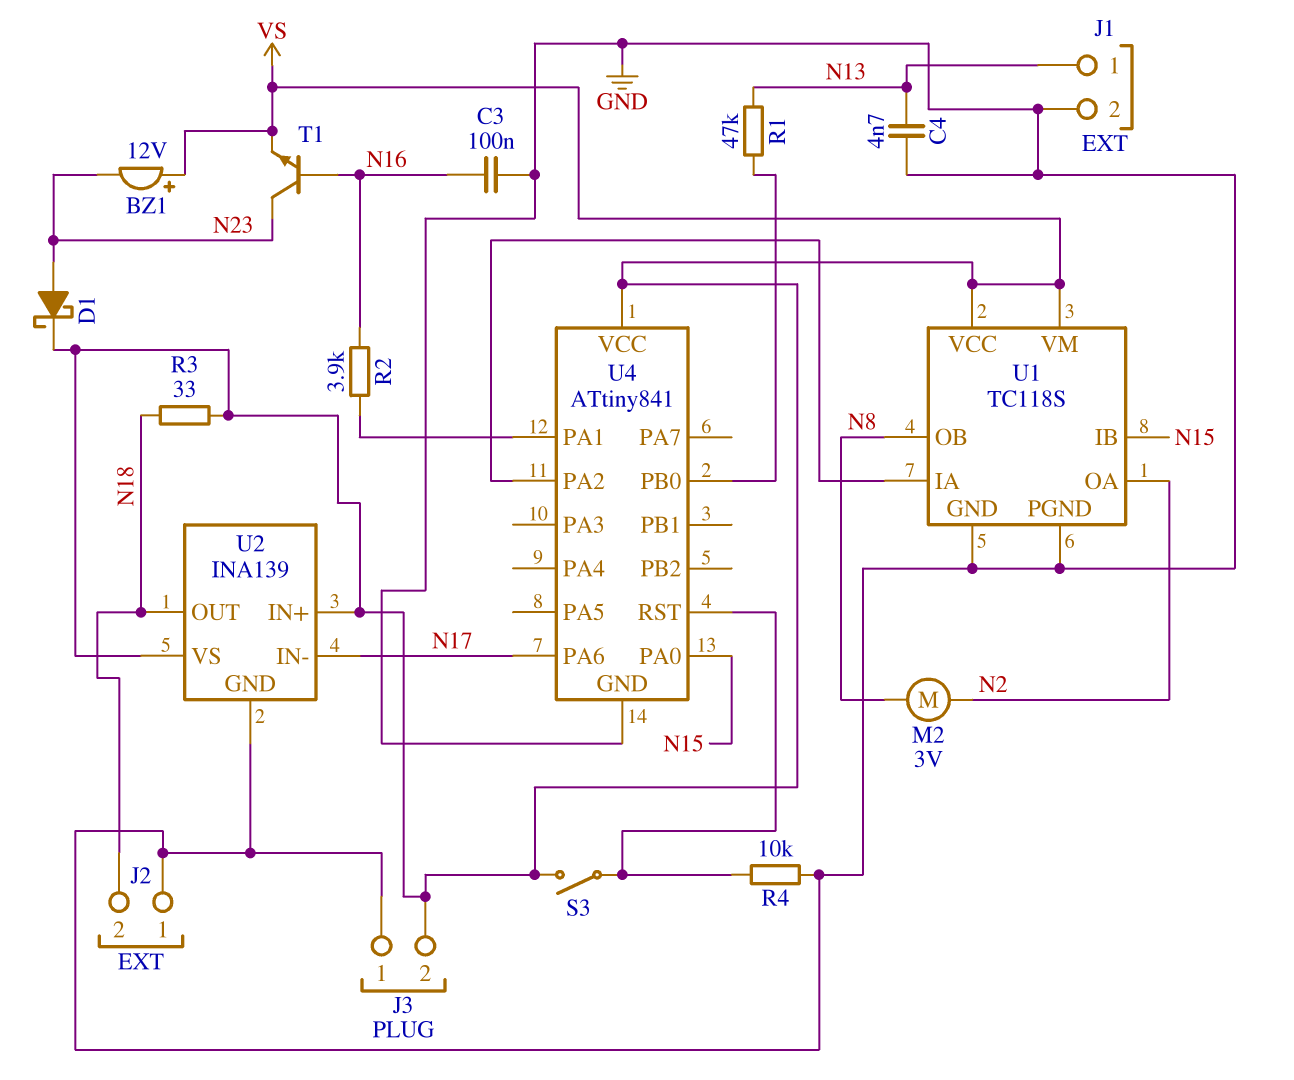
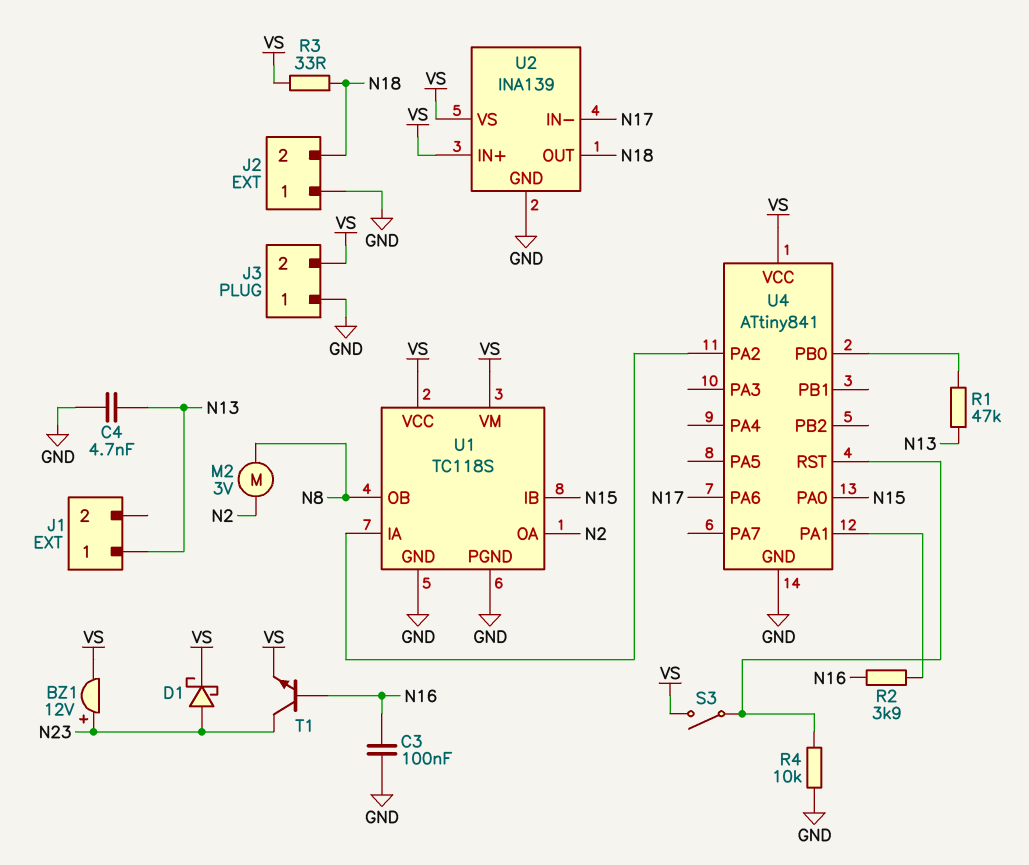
BZ1: buzzer 12V (plus VS, minus N23) -> buzzer 12V (plus N23, minus VS)
J1 pin 2: GND -> none

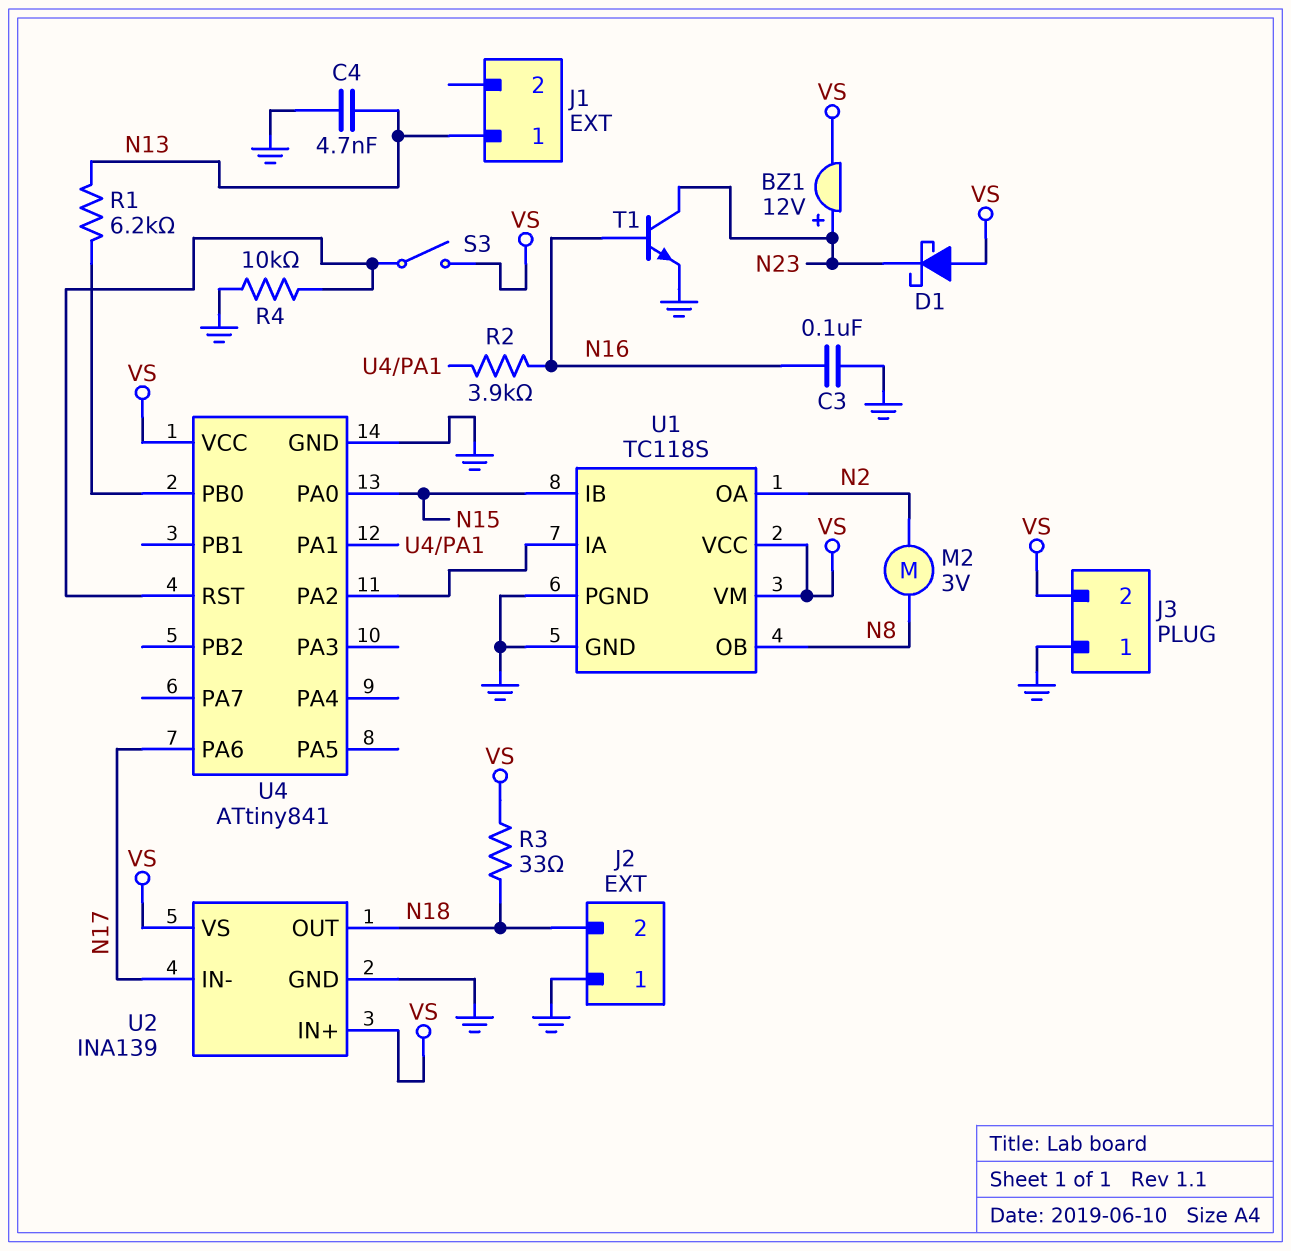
D1: schottky (A N23, K VS) -> schottky (A VS, K N23)
R1: 47k (N13, U4/PB0) -> 6.2k (N13, U4/PB0)
T1: NPN (B N16, C N23, E VS) -> NPN (B N16, C N23, E GND)

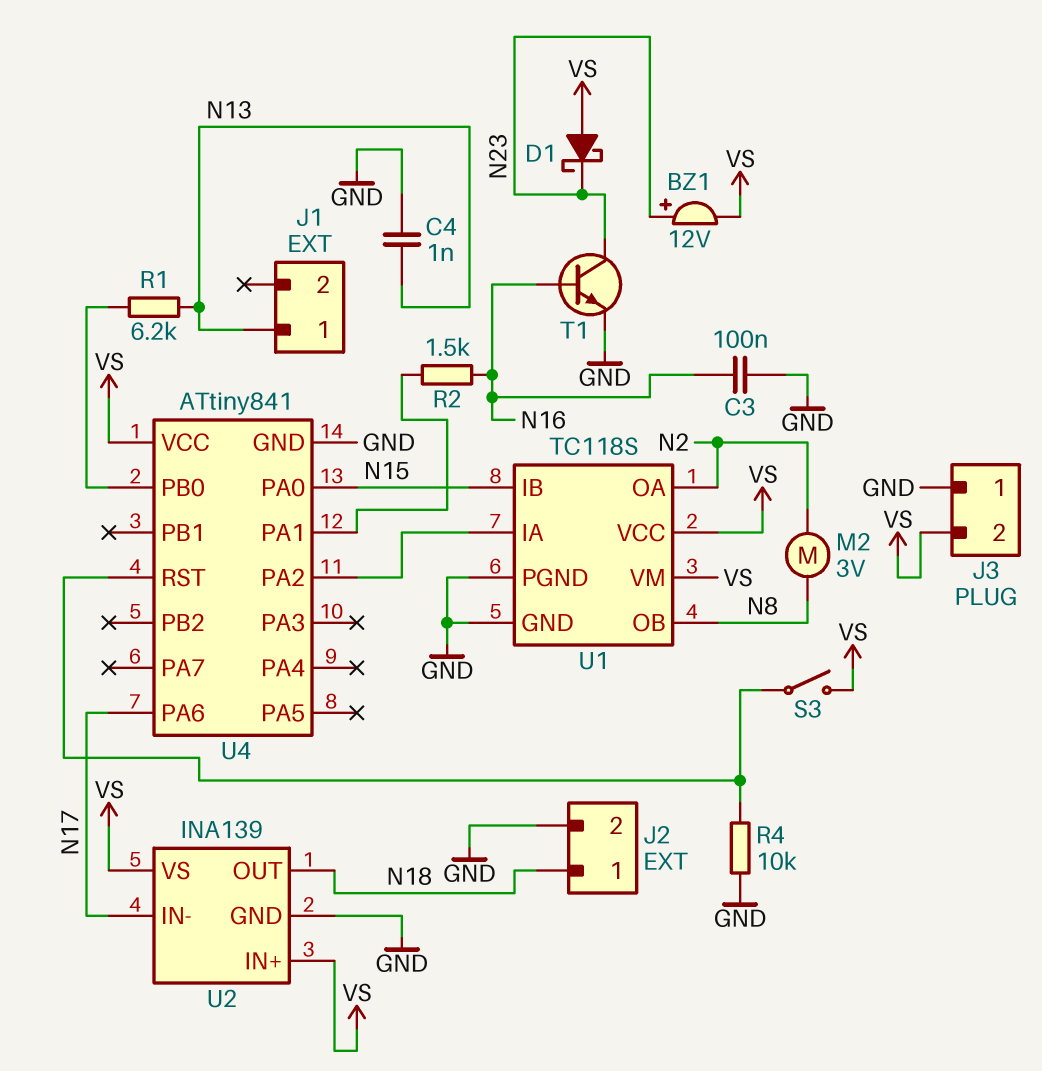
C4: 4.7nF (GND, N13) -> 1nF (GND, N13)
J2 pin 1: GND -> N18
J2 pin 2: N18 -> GND
R2: 3.9k (N16, U4/PA1) -> 1.5k (N16, U4/PA1)
R3: 33 (N18, VS) -> none

